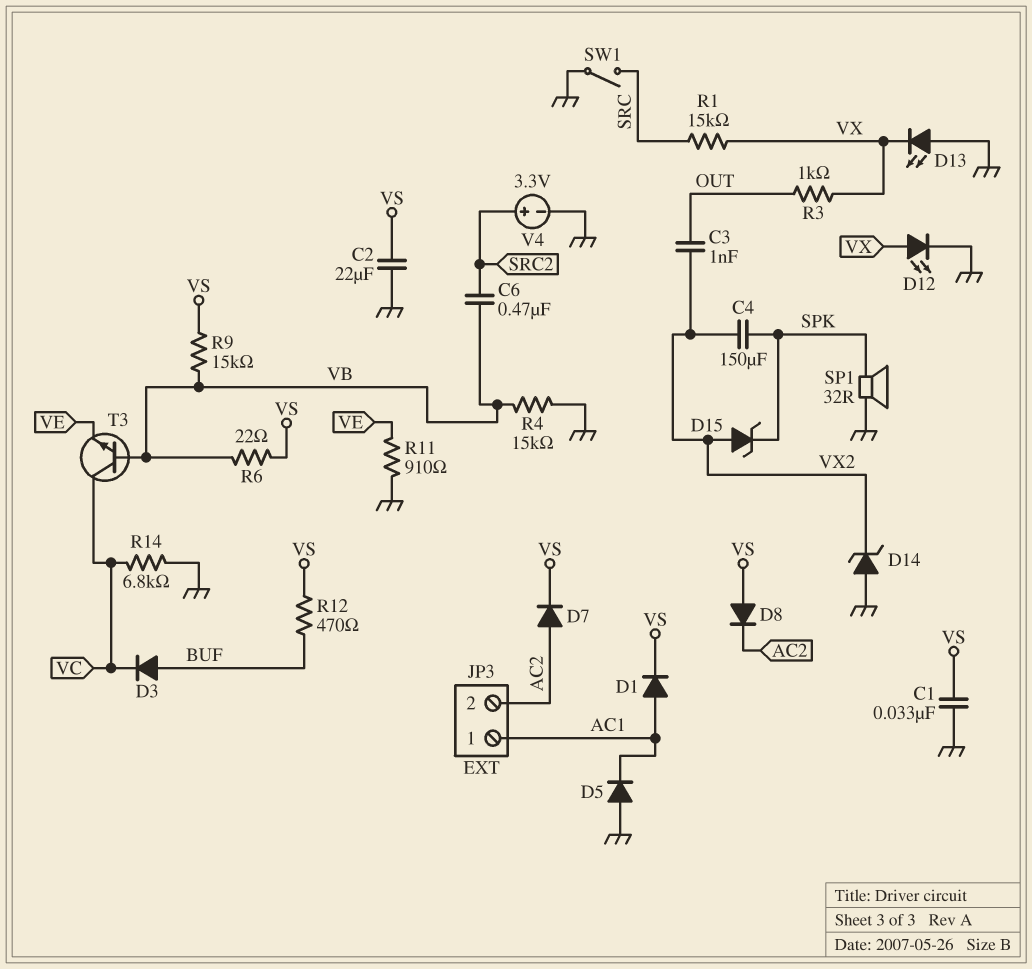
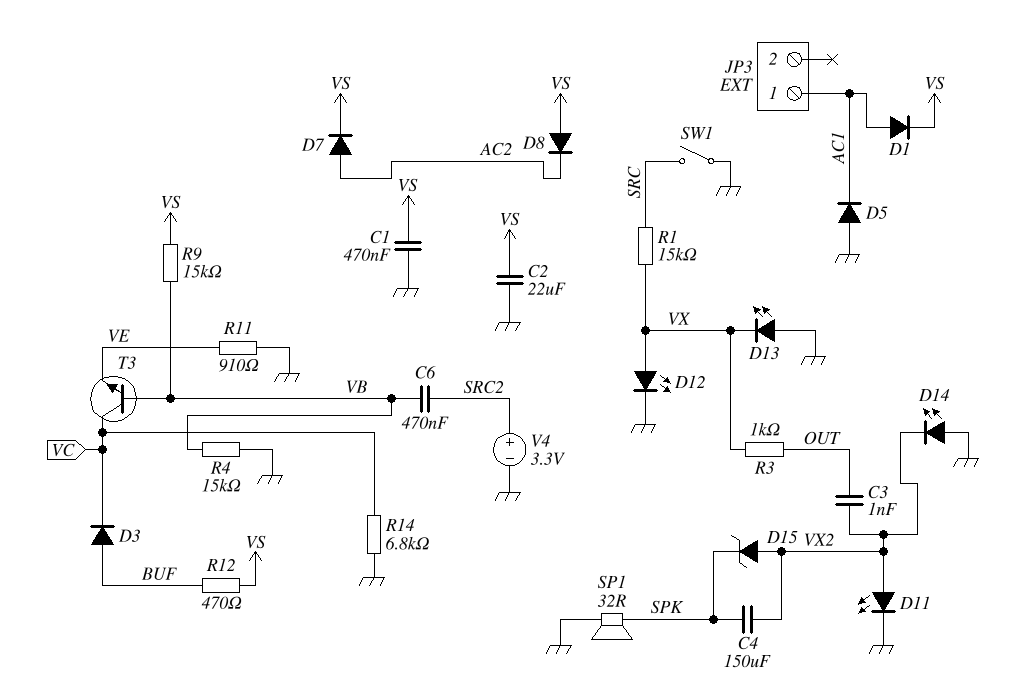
C1: 33nF (GND, VS) -> 470nF (GND, VS)
D11: none -> LED (A VX2, K GND)
D14: zener (A GND, K VX2) -> LED (A GND, K VX2)
JP3 pin 2: AC2 -> none
R6: 22 (VB, VS) -> none

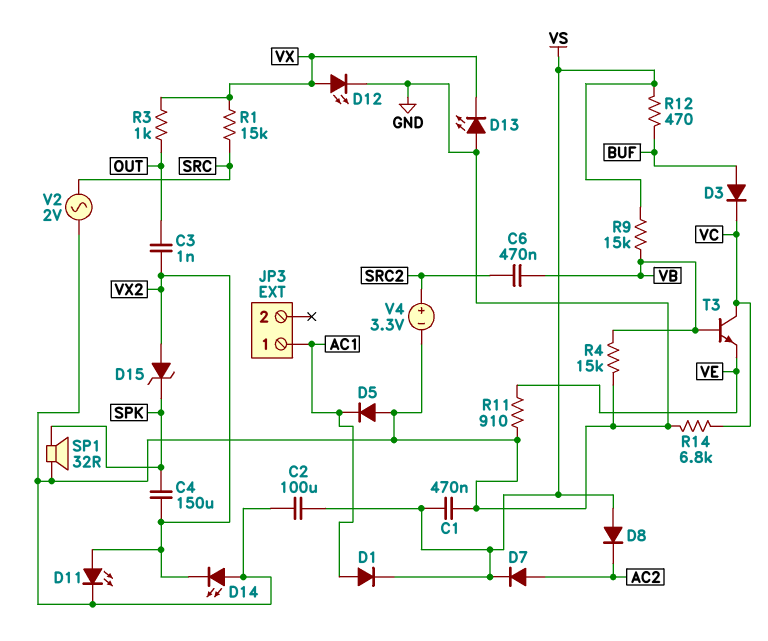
C2: 22uF (GND, VS) -> 100uF (GND, VS)
SW1: switch (GND, SRC) -> none
V2: none -> AC 2V (GND, SRC)

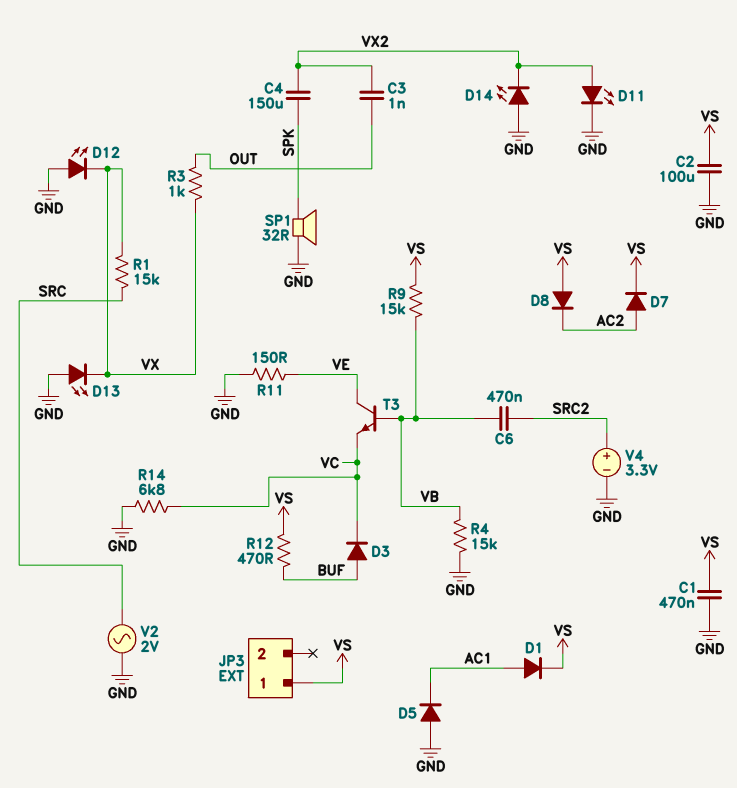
D12: LED (A VX, K GND) -> LED (A GND, K VX)
D15: zener (A VX2, K SPK) -> none
JP3 pin 1: AC1 -> VS
R11: 910 (GND, VE) -> 150 (GND, VE)
T3: NPN (B VB, C VC, E VE) -> NPN (B VB, C VE, E VC)

